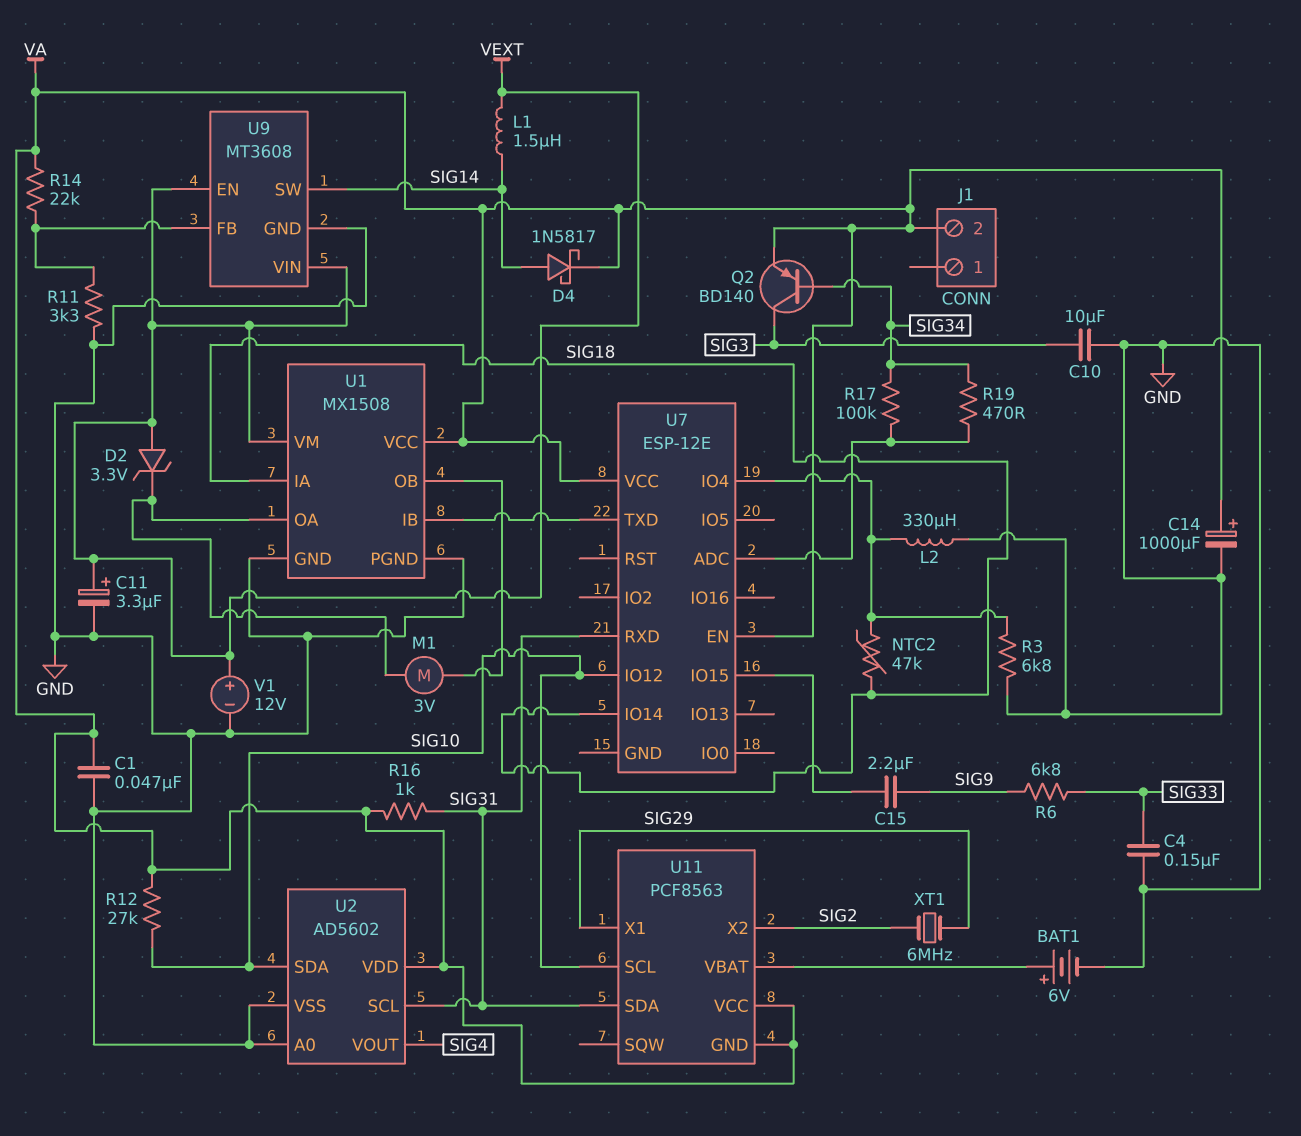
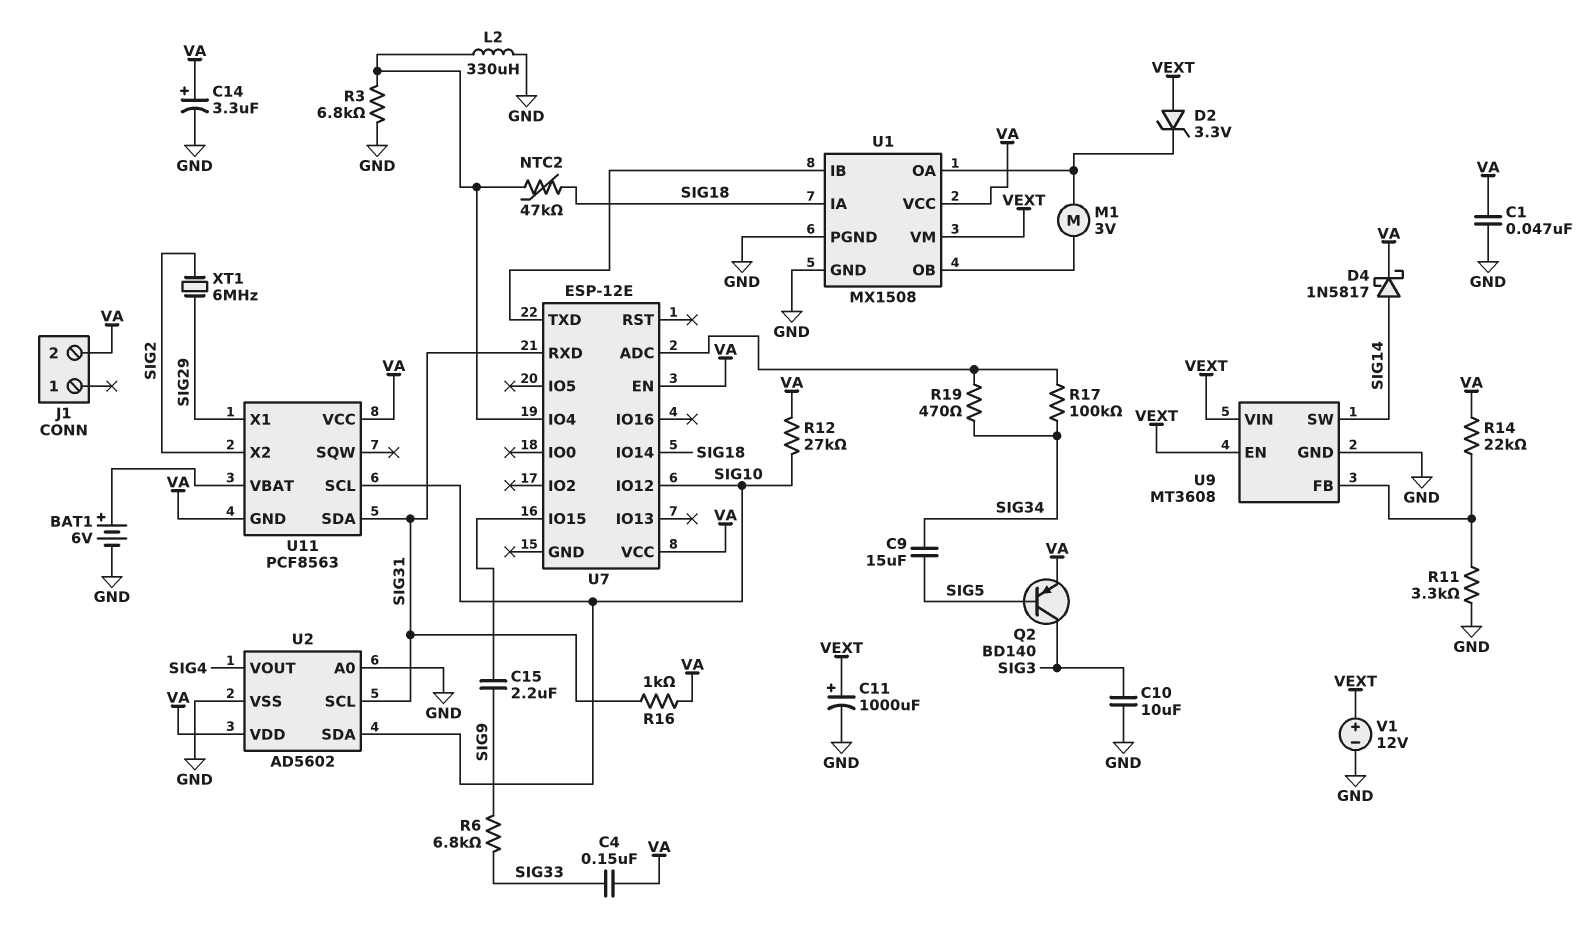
C4: 150nF (GND, SIG33) -> 150nF (SIG33, VA)
C9: none -> 15uF (SIG5, SIG34)
C11: 3.3uF (plus VEXT, minus GND) -> 1000uF (plus VEXT, minus GND)
C14: 1000uF (plus VA, minus GND) -> 3.3uF (plus VA, minus GND)
L1: 1.5uH (SIG14, VEXT) -> none
Q2: PNP BD140 (B SIG34, C SIG3, E VA) -> PNP BD140 (B SIG5, C SIG3, E VA)

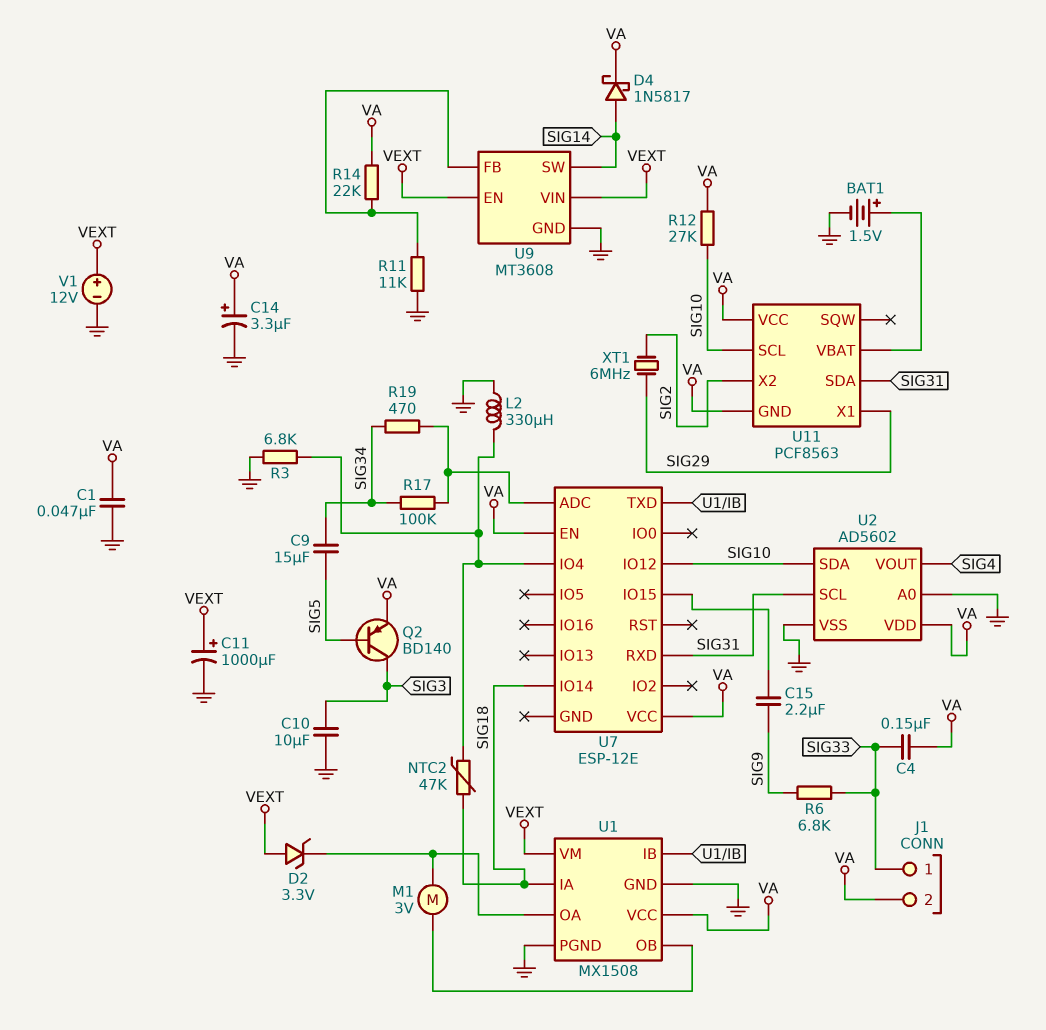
BAT1: 6V (plus U11/VBAT, minus GND) -> 1.5V (plus U11/VBAT, minus GND)
J1 pin 1: none -> SIG33
R11: 3.3k (GND, U9/FB) -> 11k (GND, U9/FB)
R16: 1k (SIG31, VA) -> none

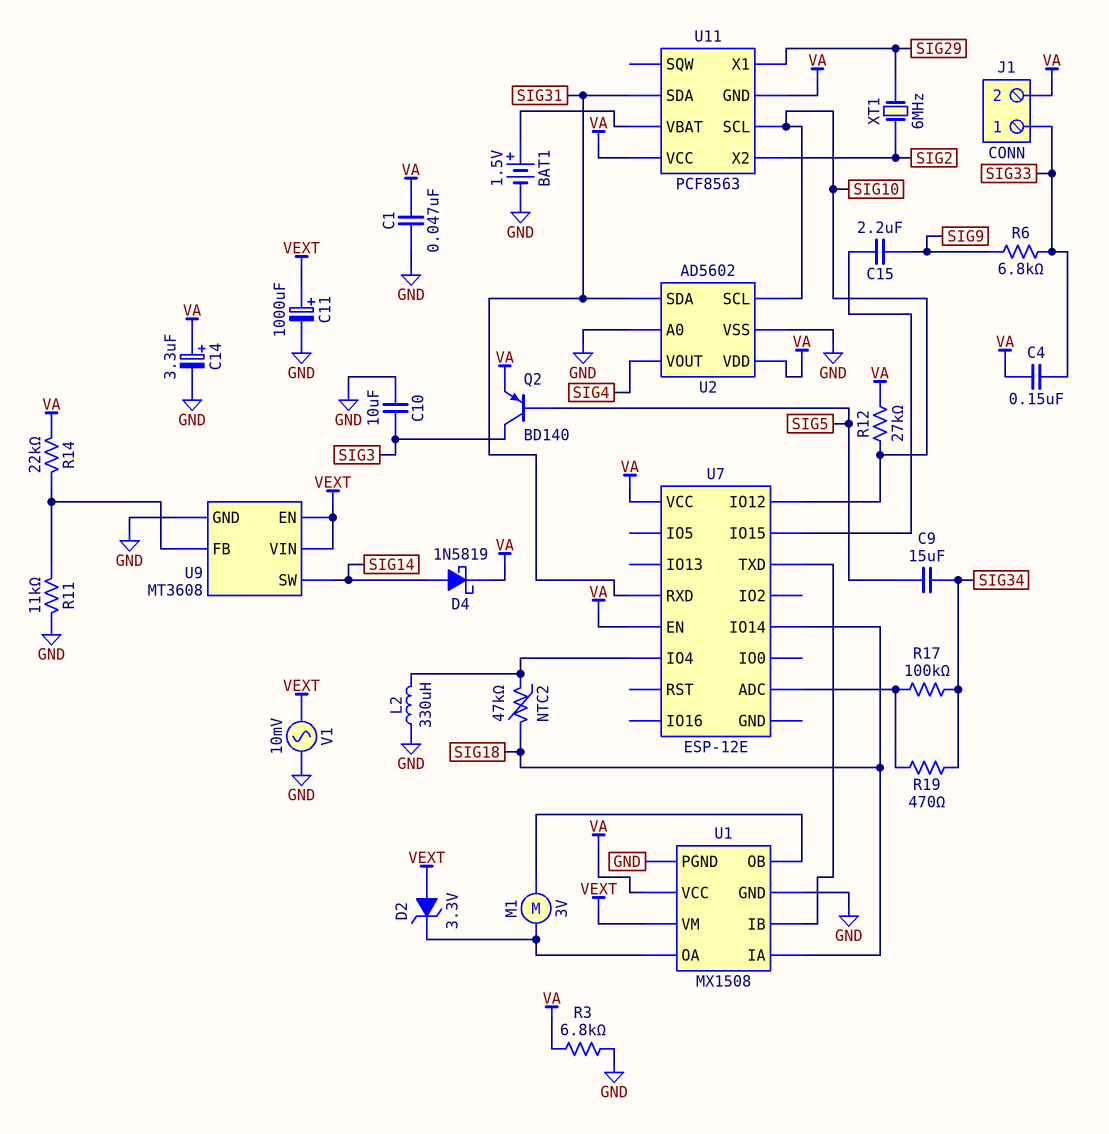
D4: schottky 1N5817 (A SIG14, K VA) -> schottky 1N5819 (A SIG14, K VA)
R3: 6.8k (GND, U7/IO4) -> 6.8k (GND, VA)
U2 pin SCL: SIG31 -> SIG10
U2 pin SDA: SIG10 -> SIG31
V1: 12V (plus VEXT, minus GND) -> AC 10mV (GND, VEXT)

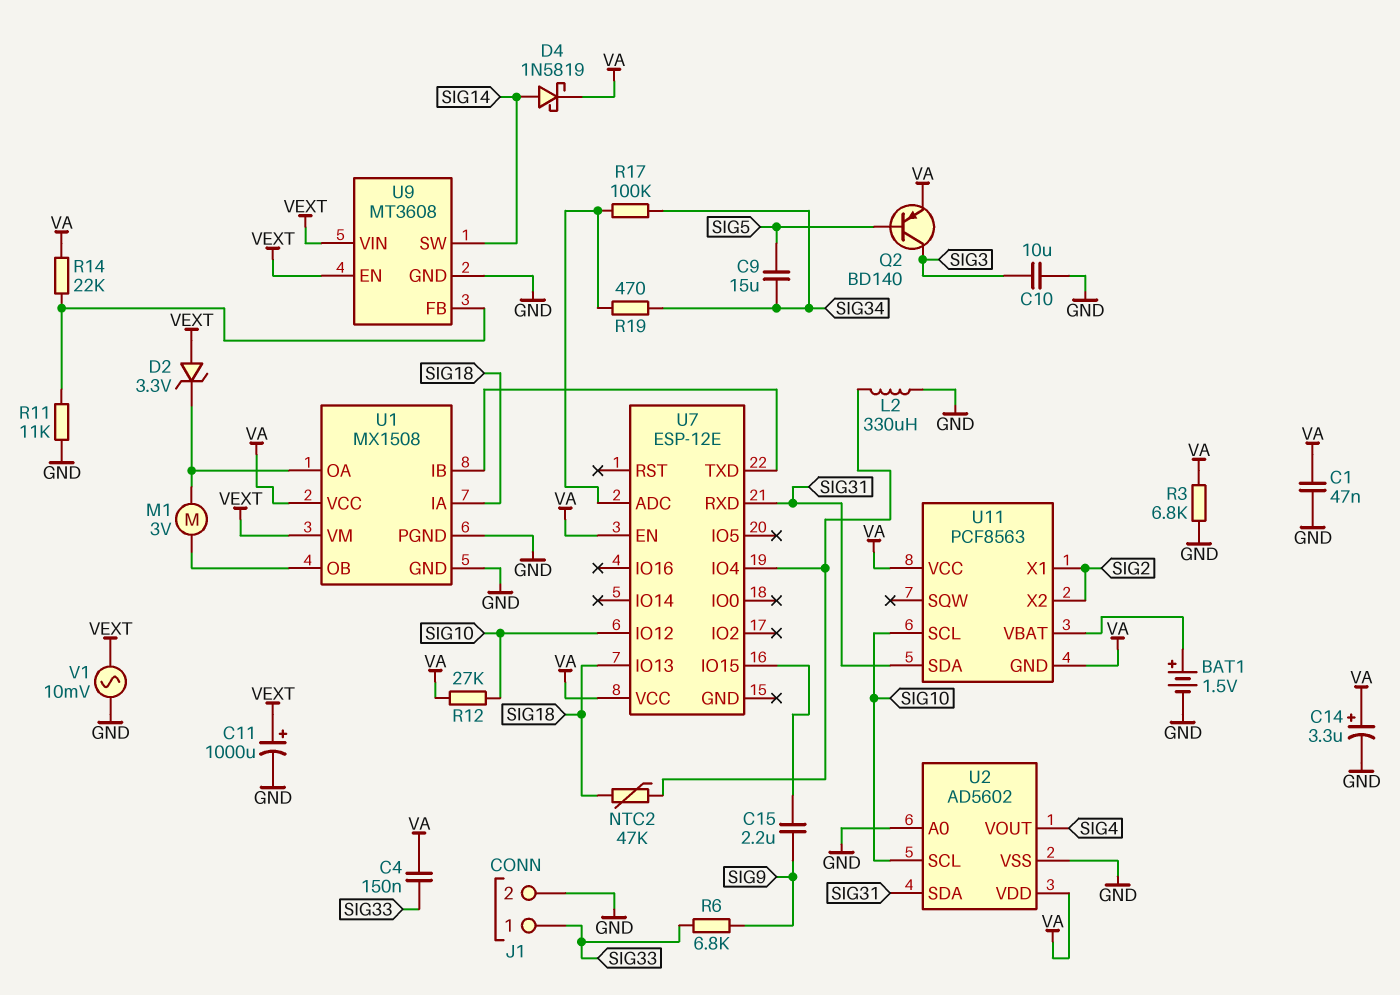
J1 pin 2: VA -> GND
U7 pin IO13: none -> SIG18
U7 pin IO14: SIG18 -> none
U11 pin X1: SIG29 -> SIG2
XT1: 6MHz (SIG2, SIG29) -> none

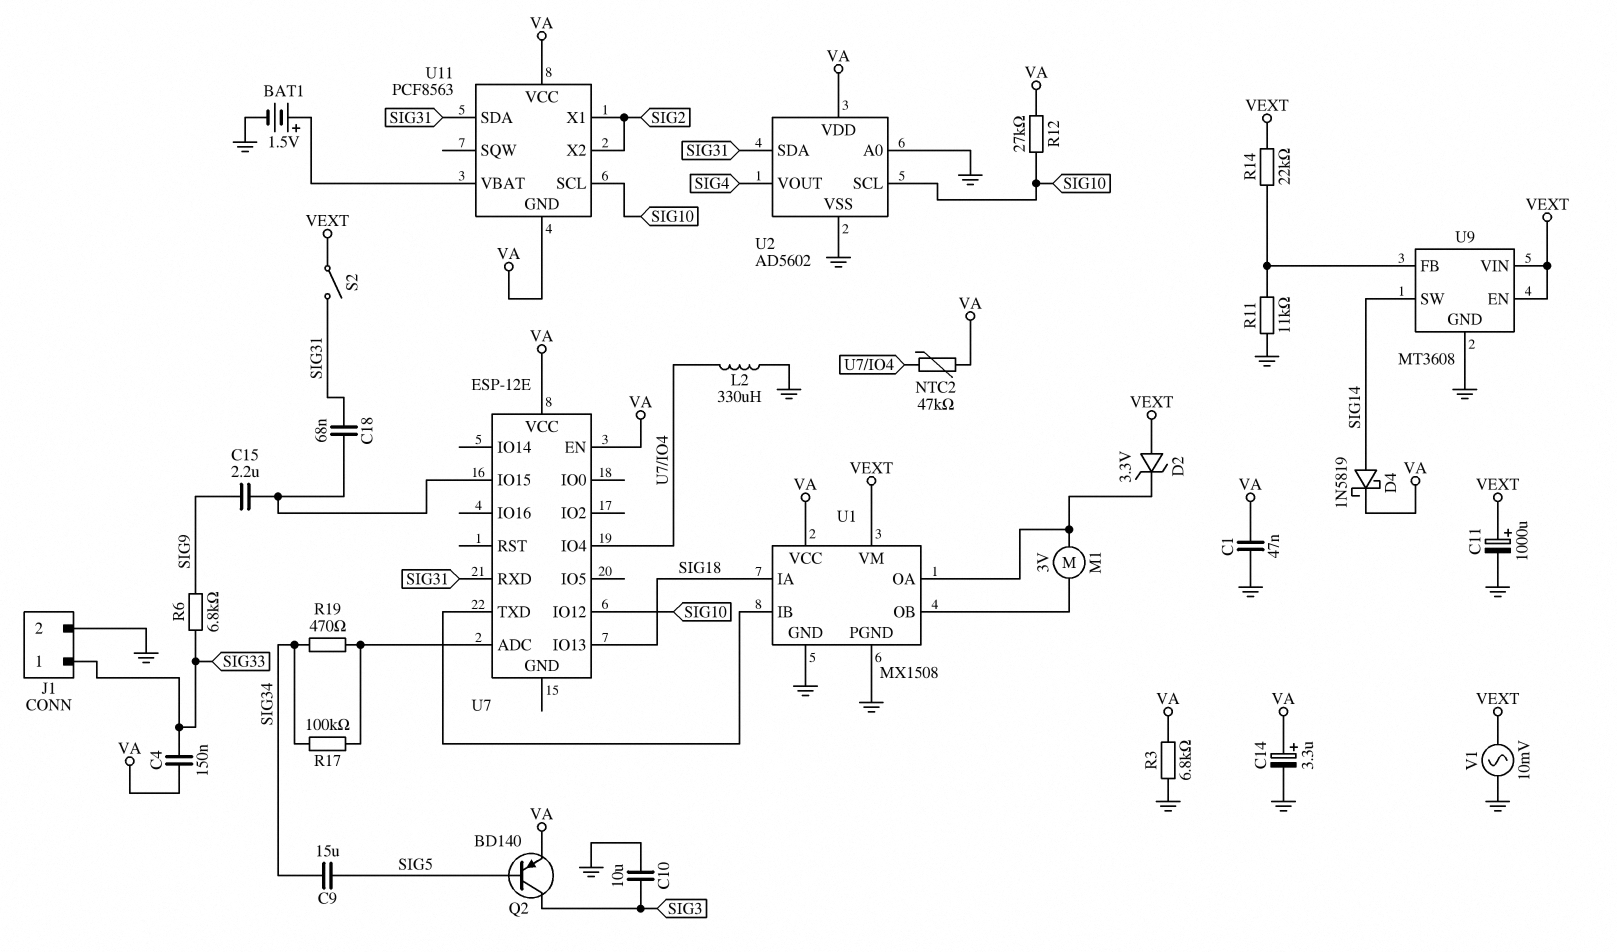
C18: none -> 68nF (SIG31, U7/IO15)
NTC2: 47k (SIG18, U7/IO4) -> 47k (U7/IO4, VA)
R14: 22k (U9/FB, VA) -> 22k (U9/FB, VEXT)
S2: none -> switch (SIG31, VEXT)

